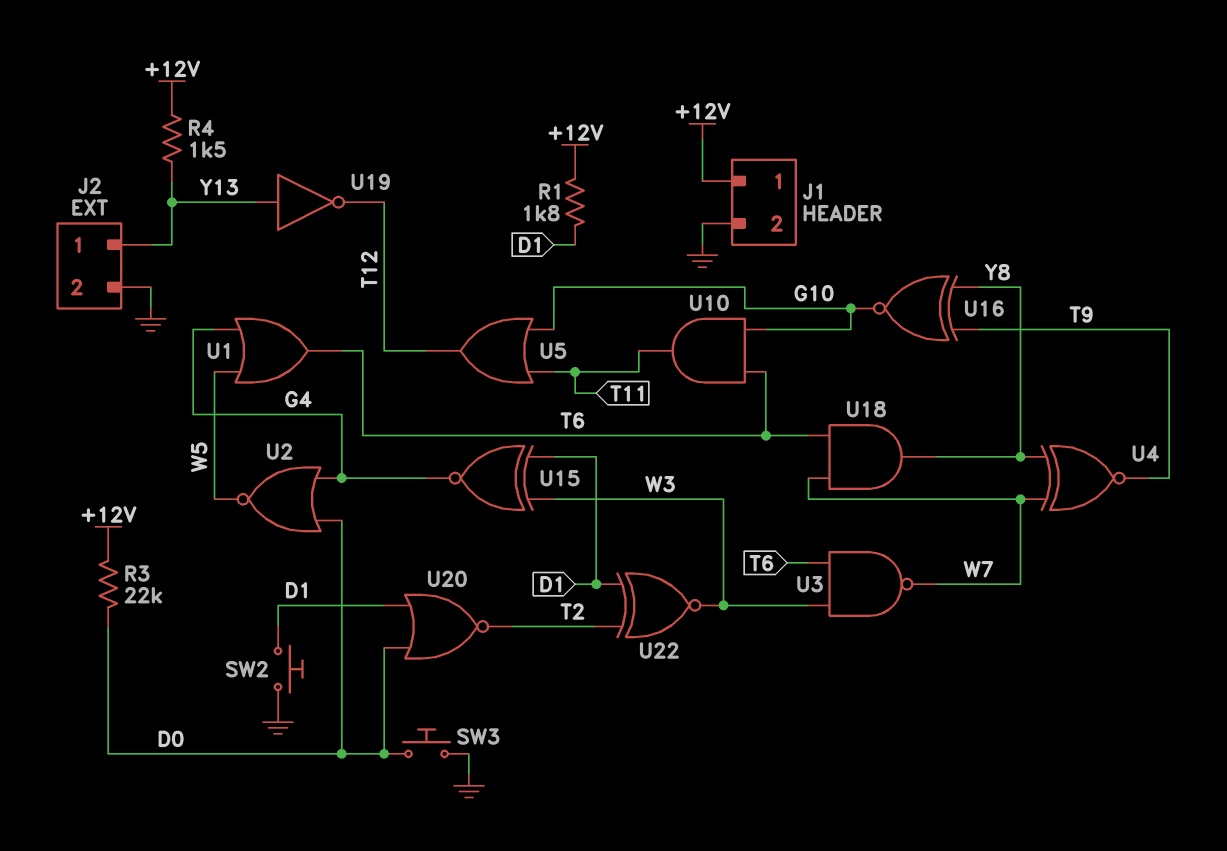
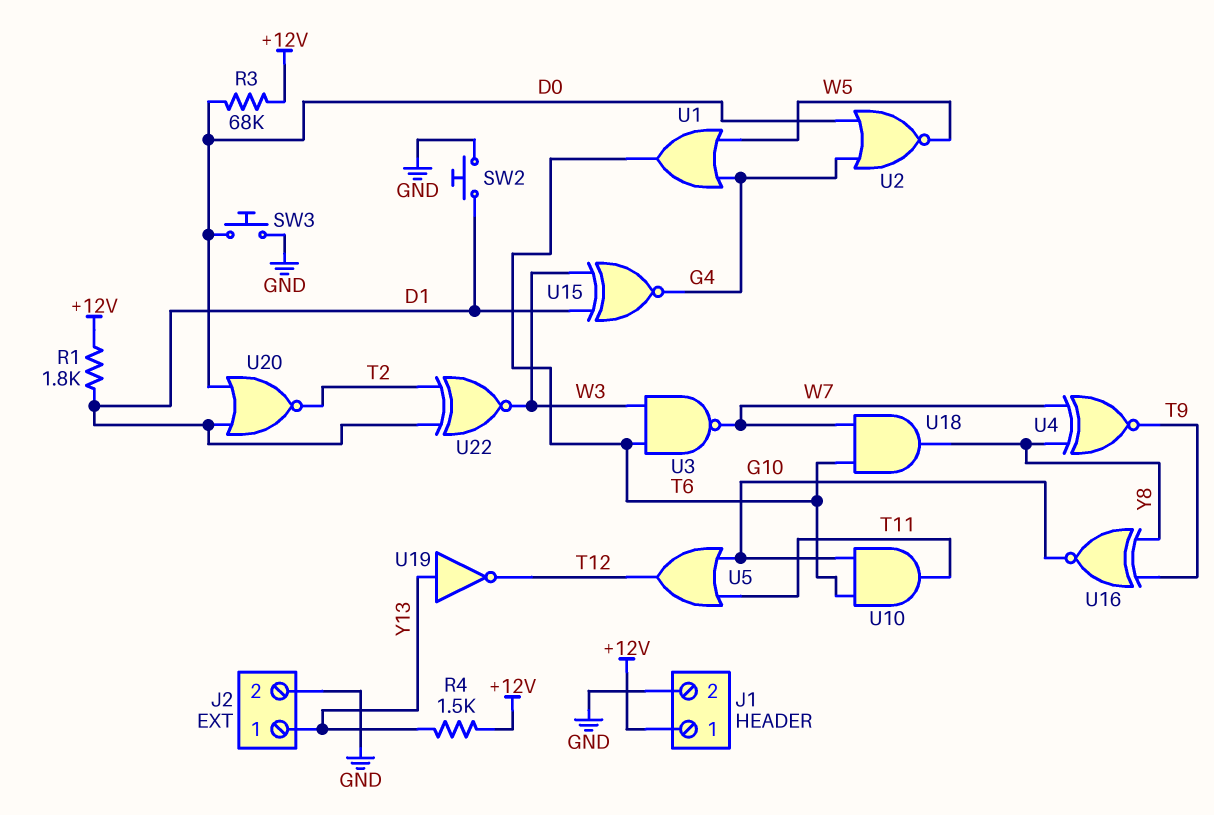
R3: 22k (+12V, D0) -> 68k (+12V, D0)

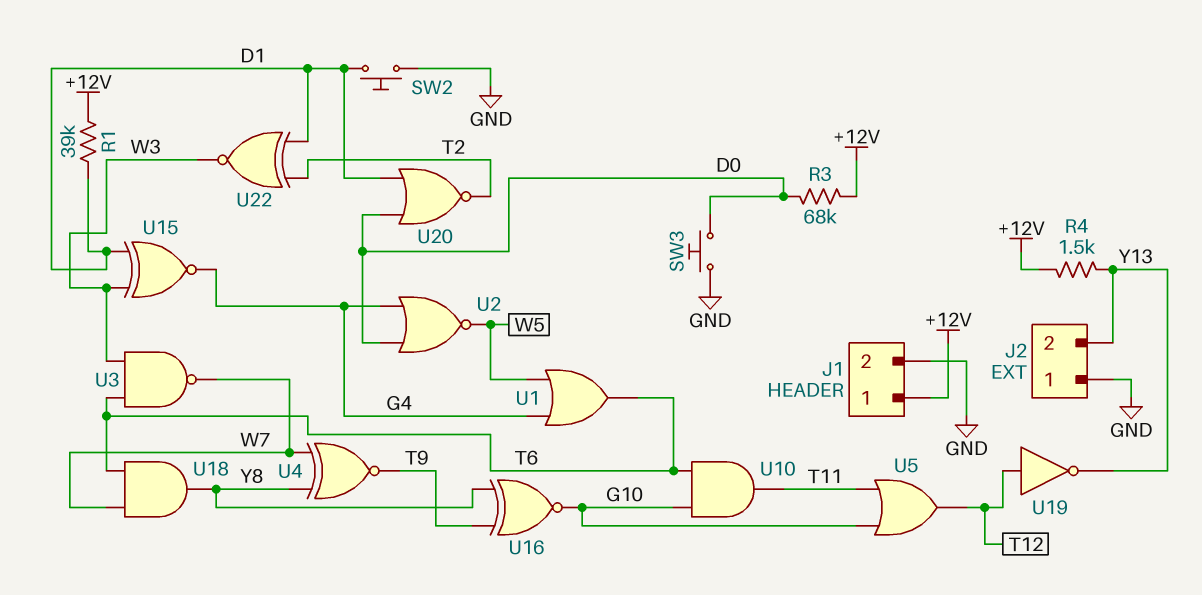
J2 pin 1: Y13 -> GND
J2 pin 2: GND -> Y13
R1: 1.8k (+12V, D1) -> 39k (+12V, D1)
U19: NOT (in Y13, out T12) -> NOT (in T12, out Y13)

